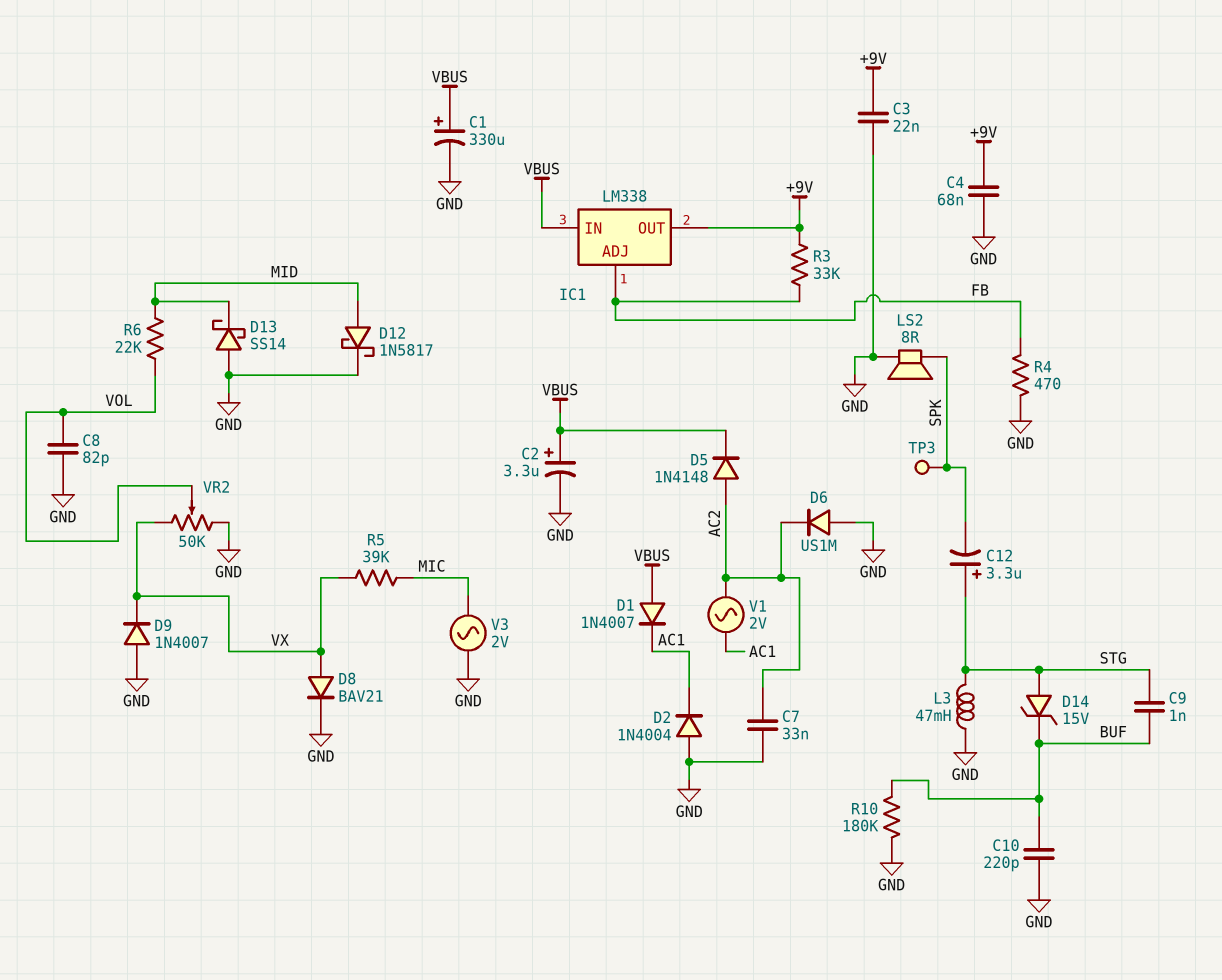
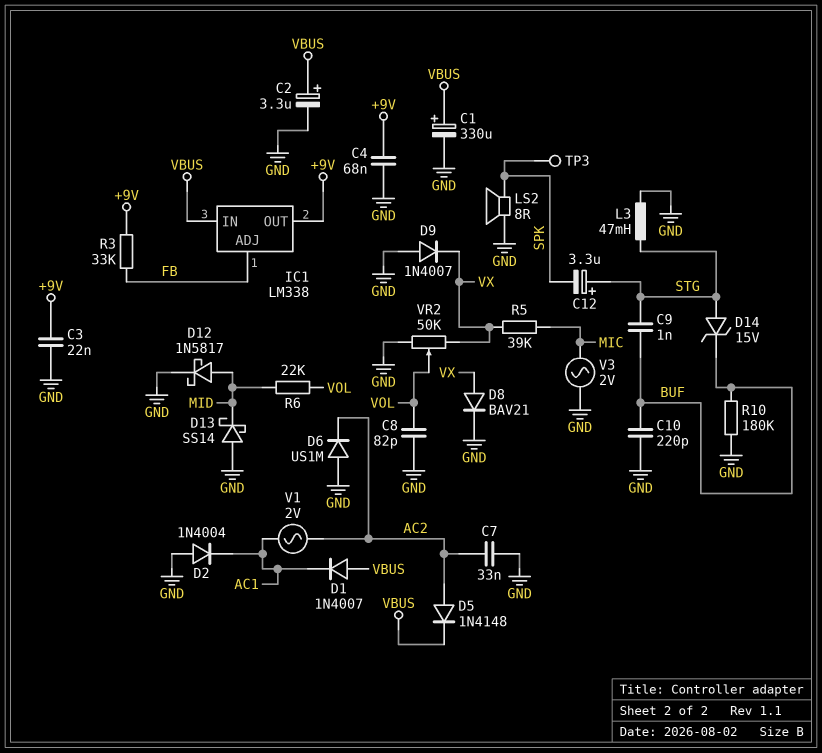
R4: 470 (FB, GND) -> none

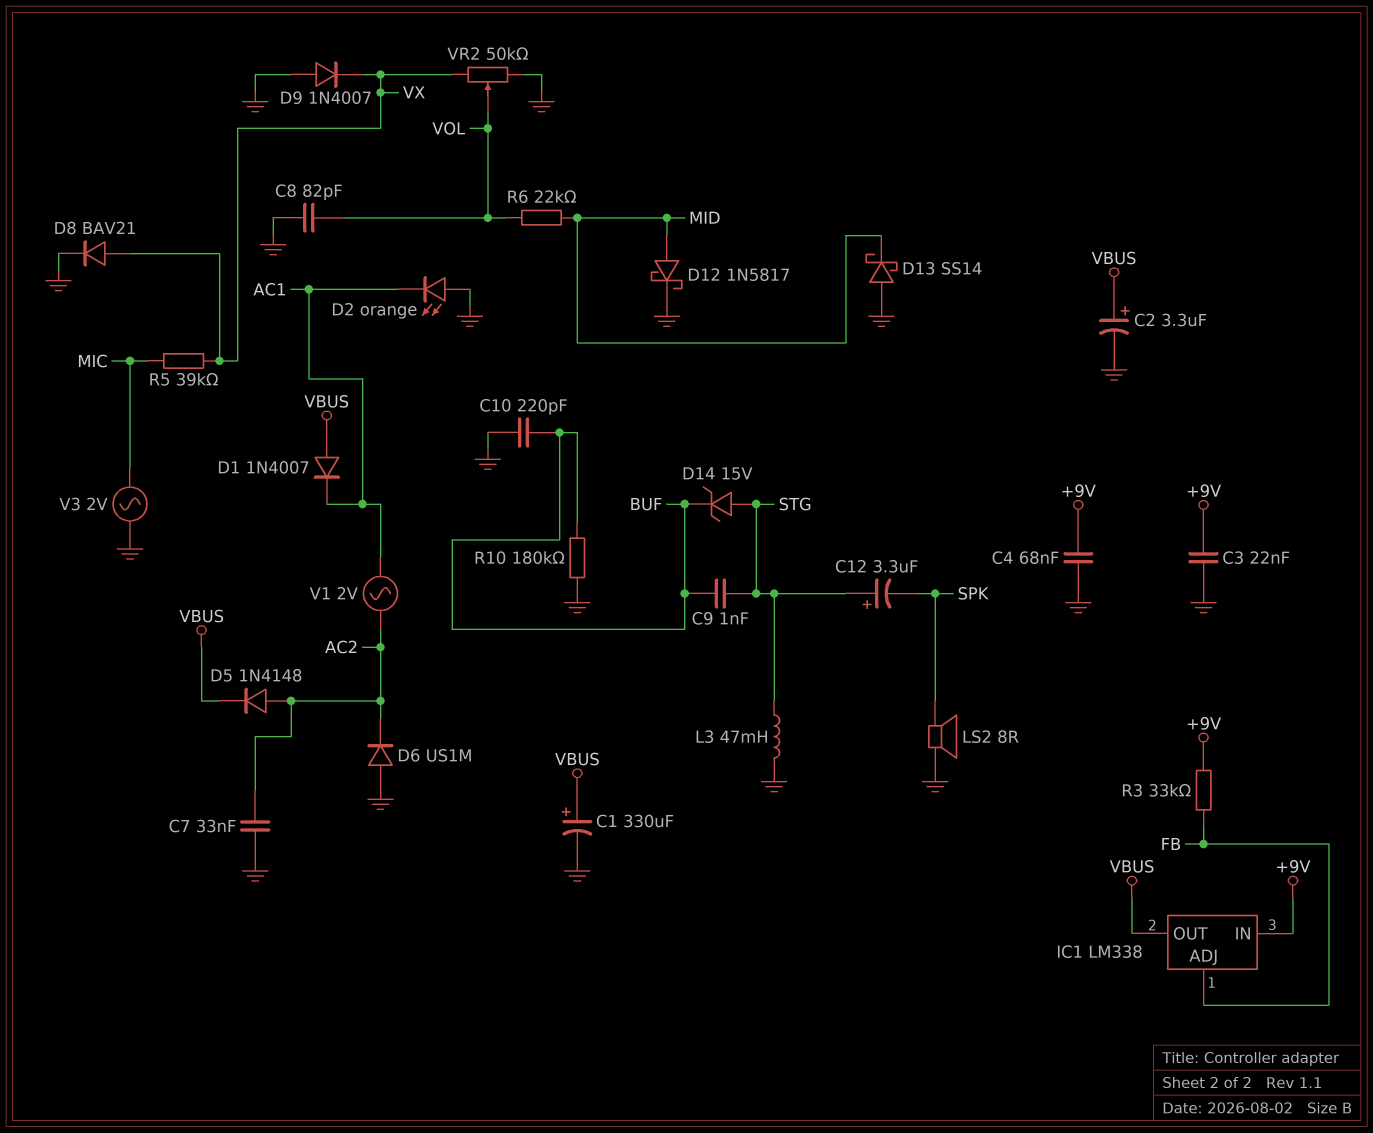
D2: diode 1N4004 (A GND, K AC1) -> LED orange (A GND, K AC1)
IC1 pin IN: VBUS -> +9V
IC1 pin OUT: +9V -> VBUS
TP3: test point (SPK) -> none

